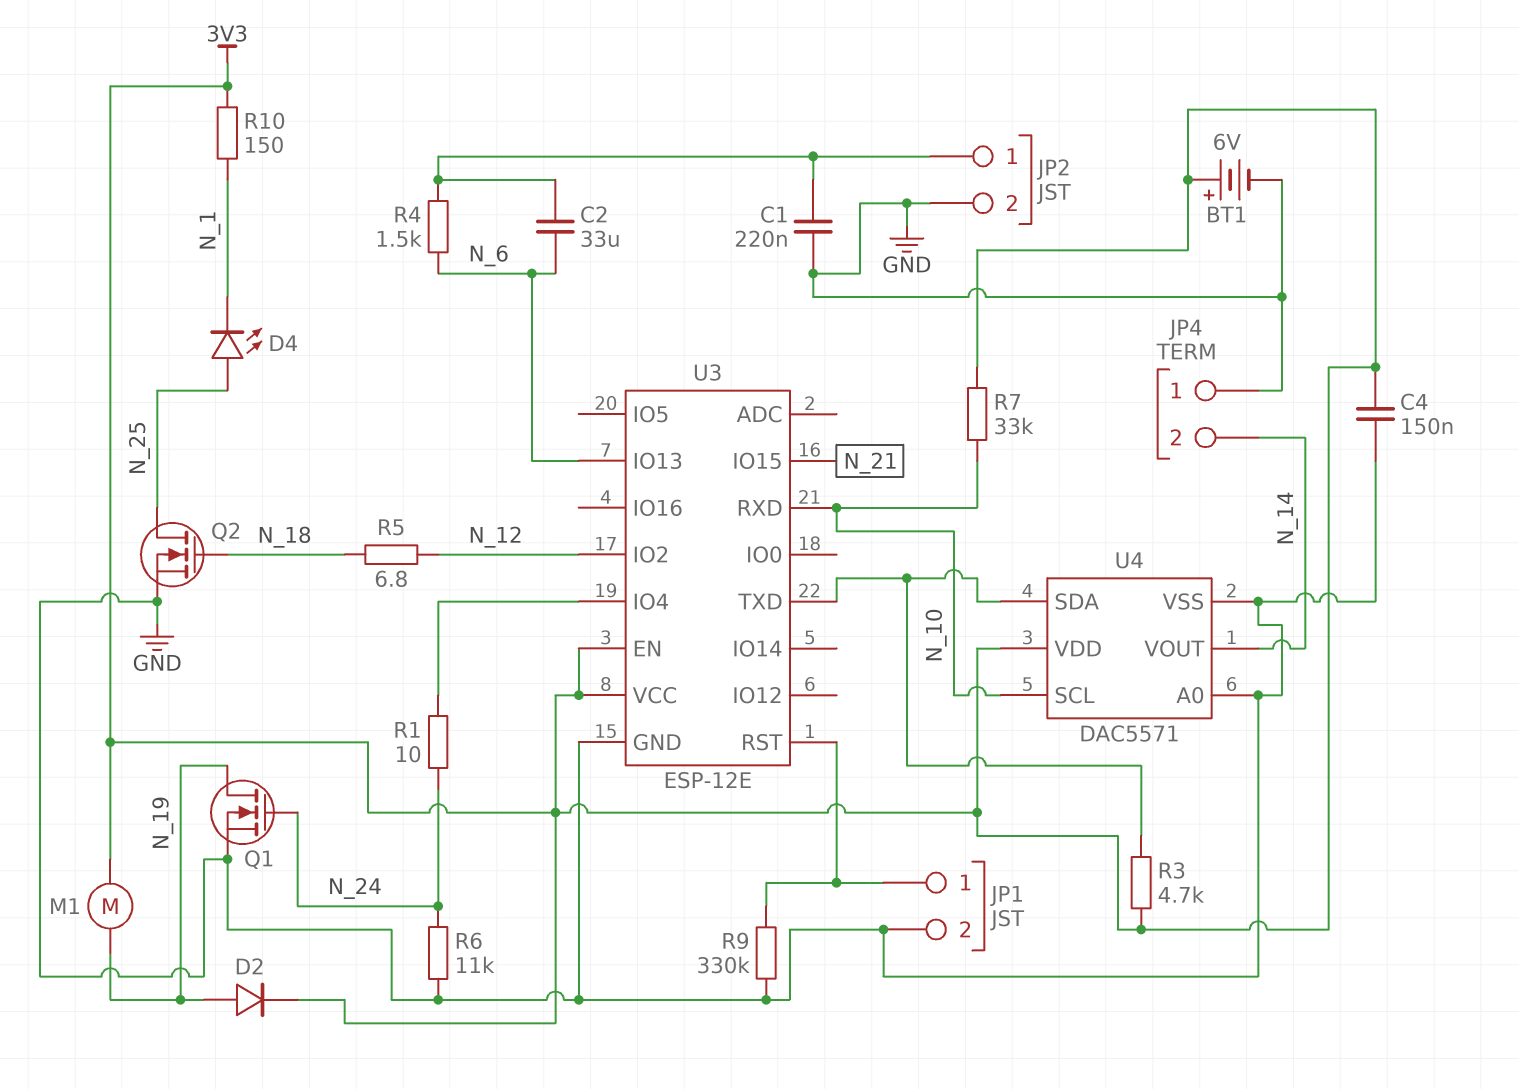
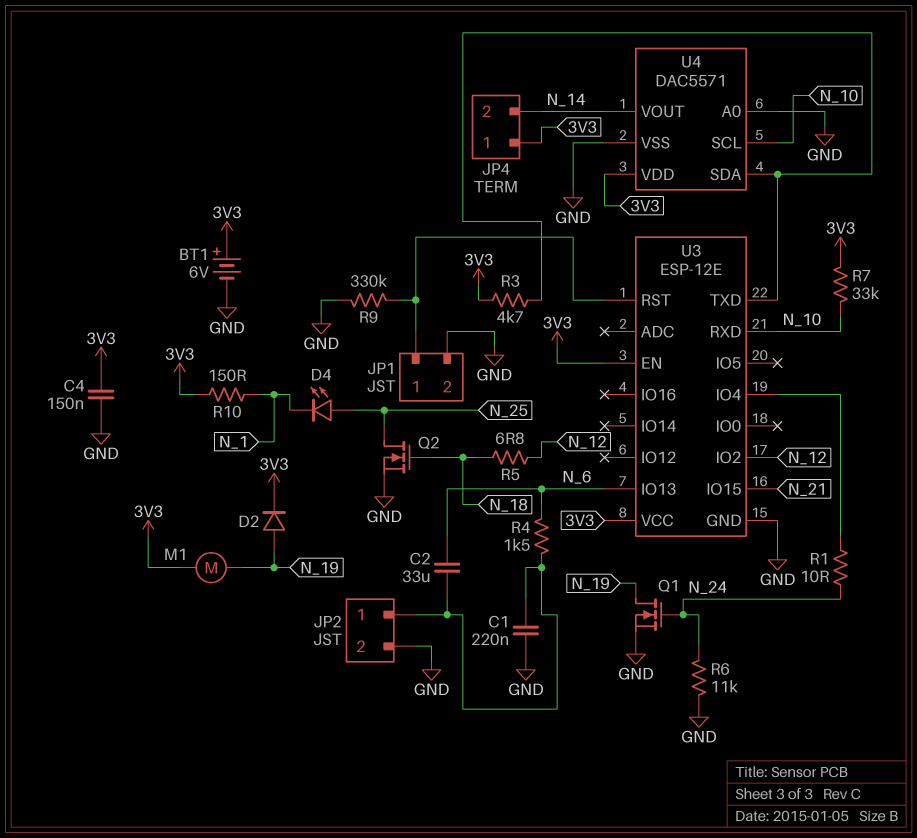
JP4 pin 1: GND -> 3V3

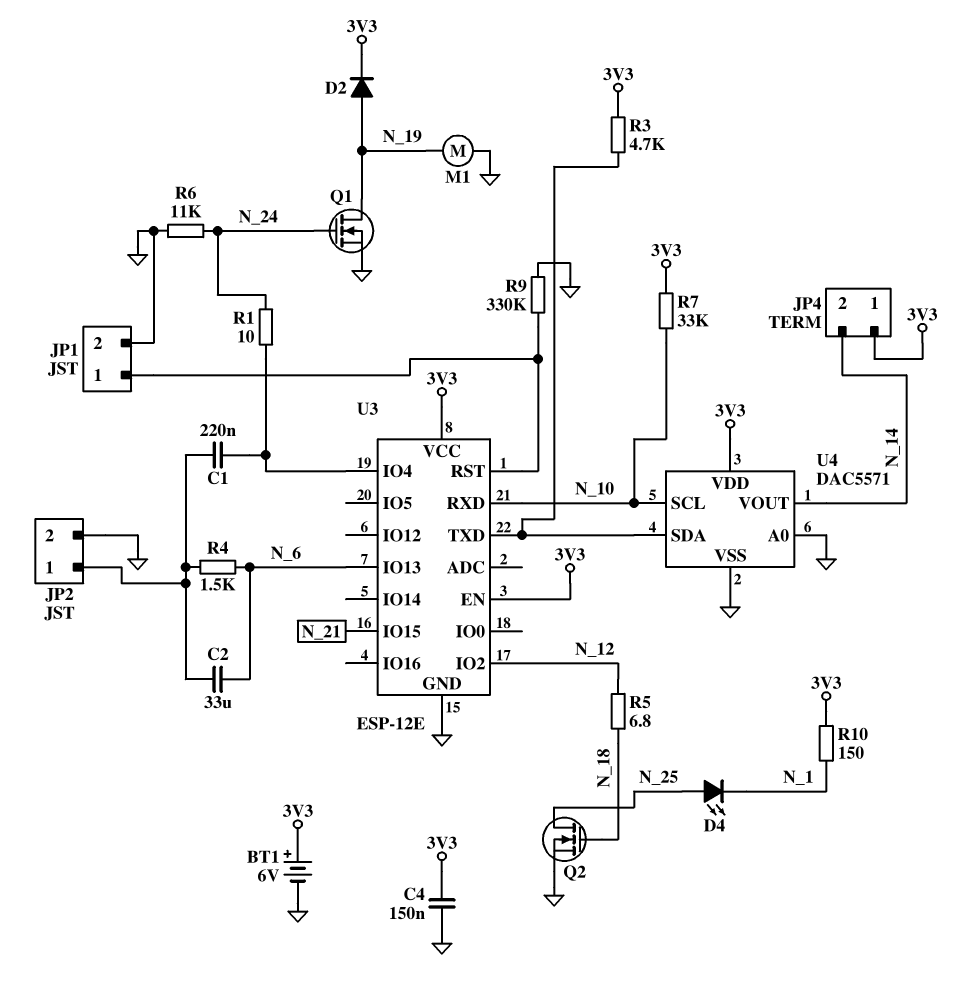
C1: 220nF (GND, JP2/1) -> 220nF (JP2/1, U3/IO4)
M1: motor (3V3, N_19) -> motor (GND, N_19)

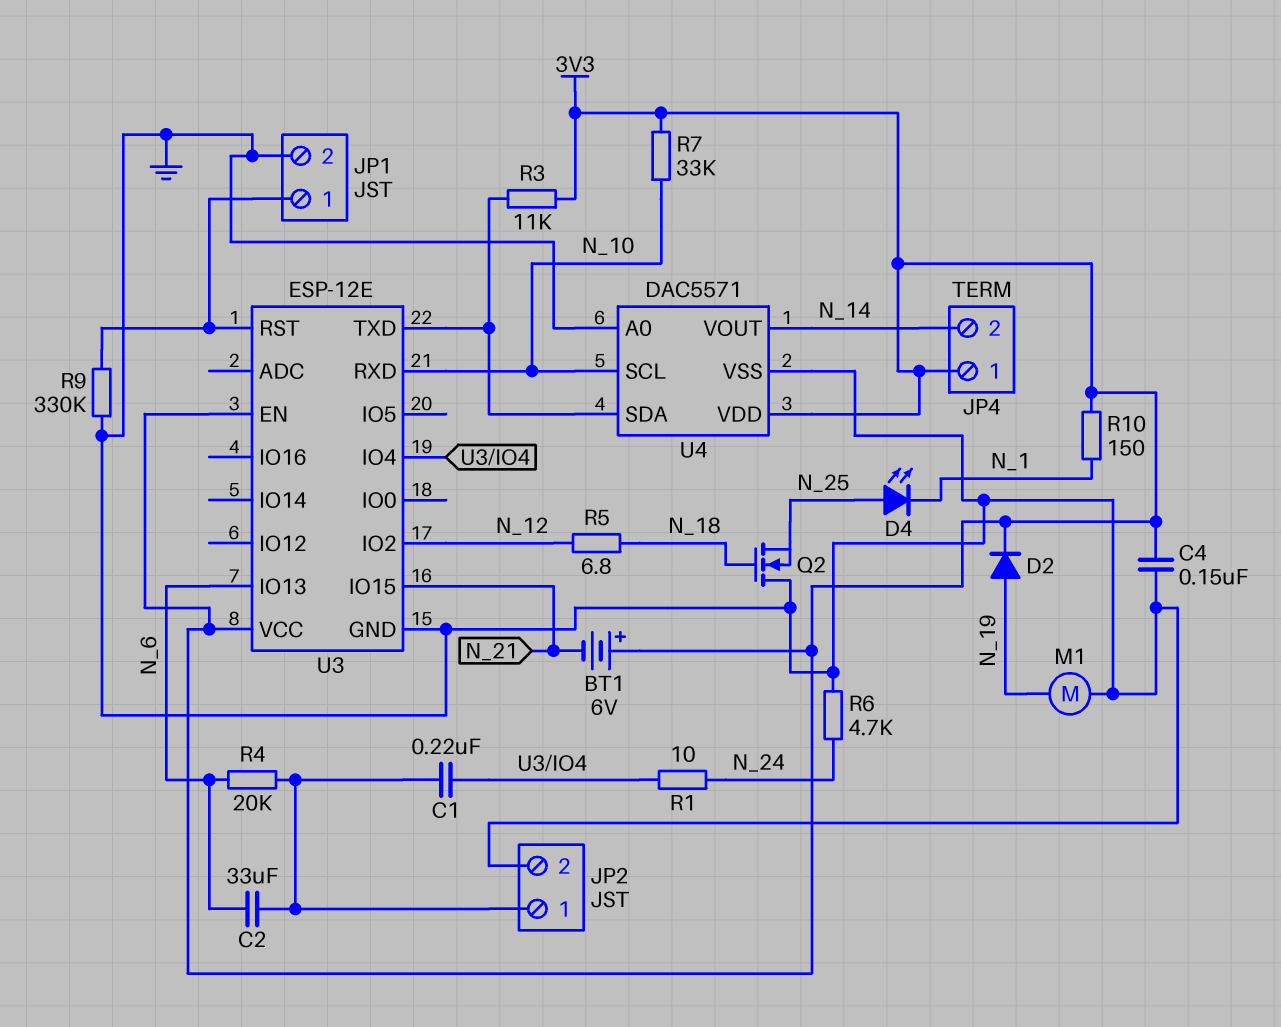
BT1: 6V (plus 3V3, minus GND) -> 6V (plus 3V3, minus N_21)
Q1: NMOS (G N_24, D N_19, S GND) -> none
Q2: NMOS (G N_18, D N_25, S GND) -> NMOS (G N_18, D GND, S N_25)
R3: 4.7k (3V3, U3/TXD) -> 11k (3V3, U3/TXD)
R4: 1.5k (JP2/1, N_6) -> 20k (JP2/1, N_6)
R6: 11k (GND, N_24) -> 4.7k (GND, N_24)

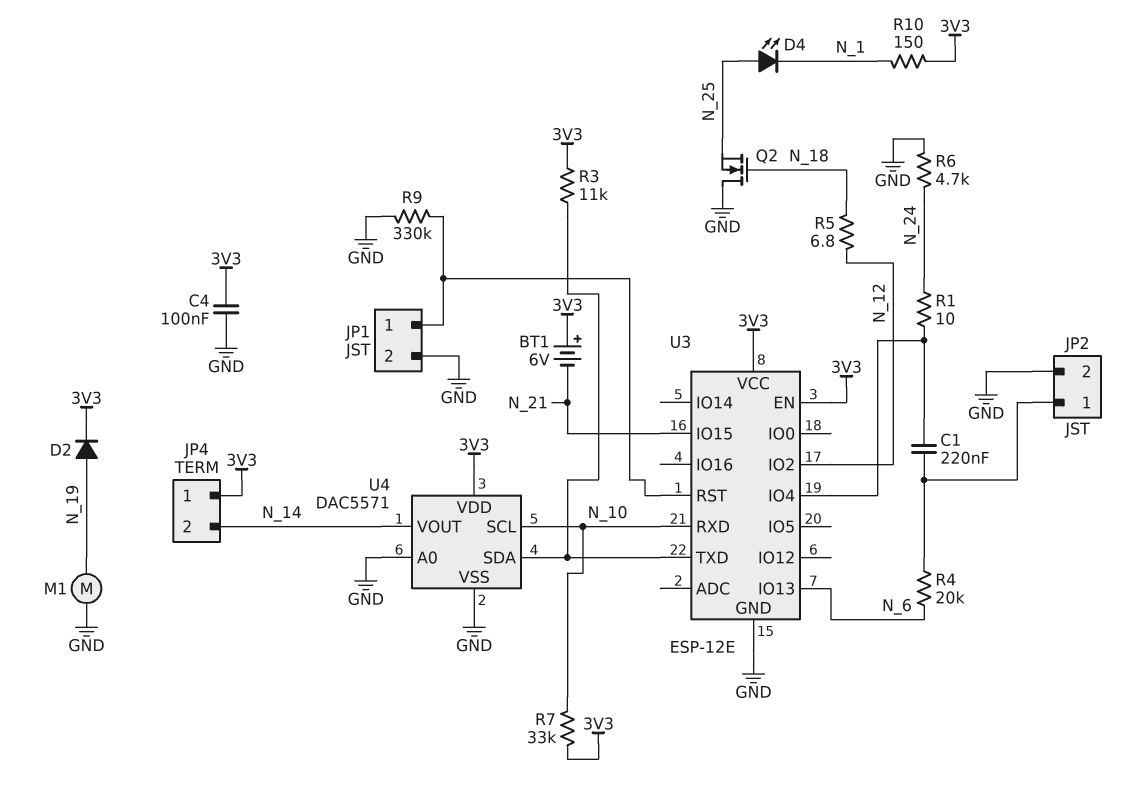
C2: 33uF (JP2/1, N_6) -> none
C4: 150nF (3V3, GND) -> 100nF (3V3, GND)

